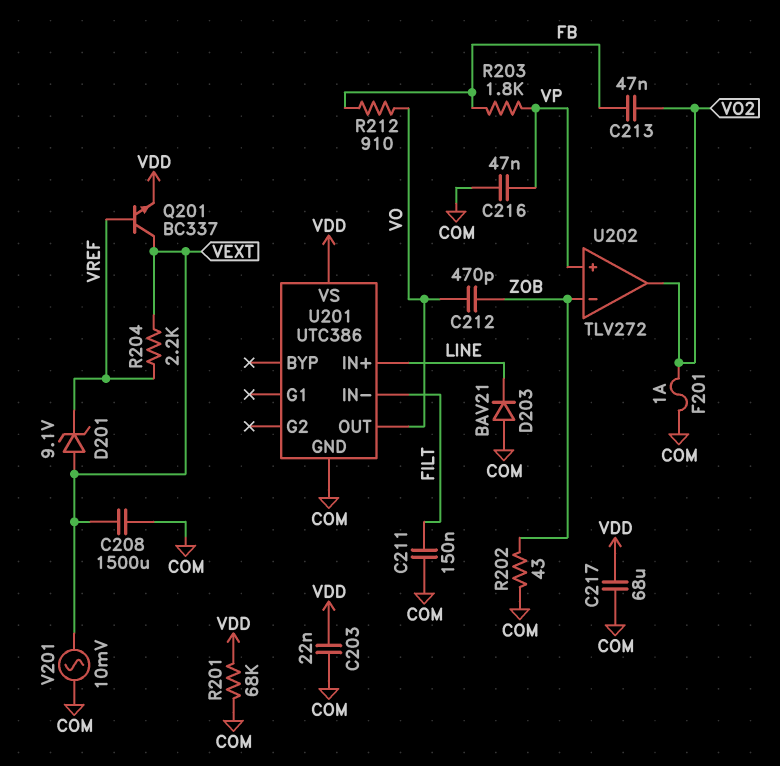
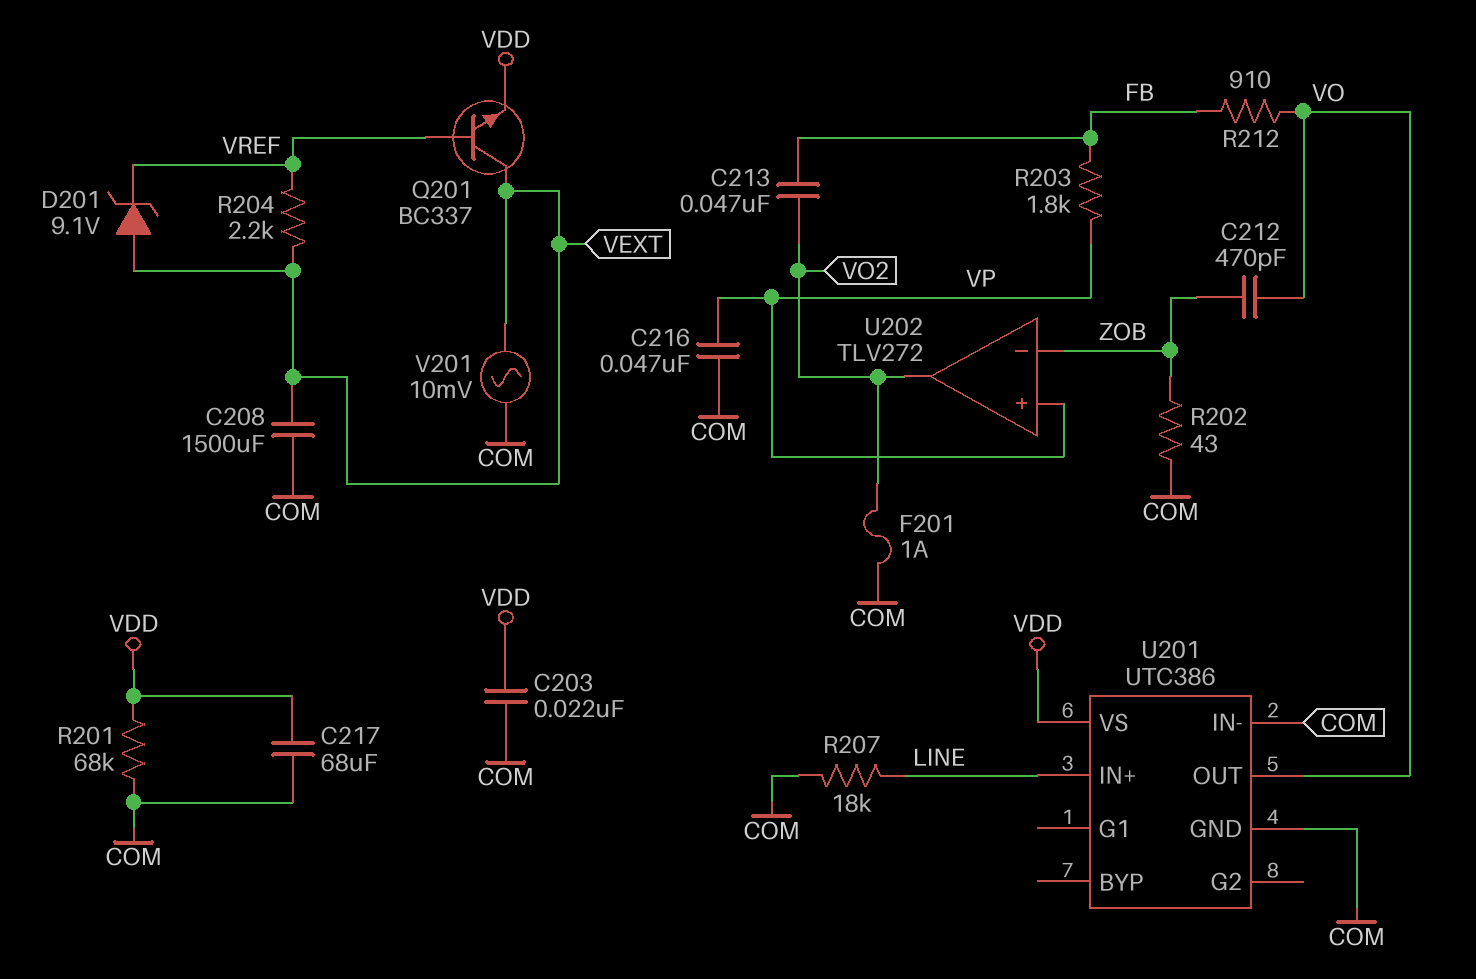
C211: 150nF (COM, FILT) -> none
D203: diode BAV21 (A COM, K LINE) -> none
R207: none -> 18k (COM, LINE)
U201 pin IN-: FILT -> COM

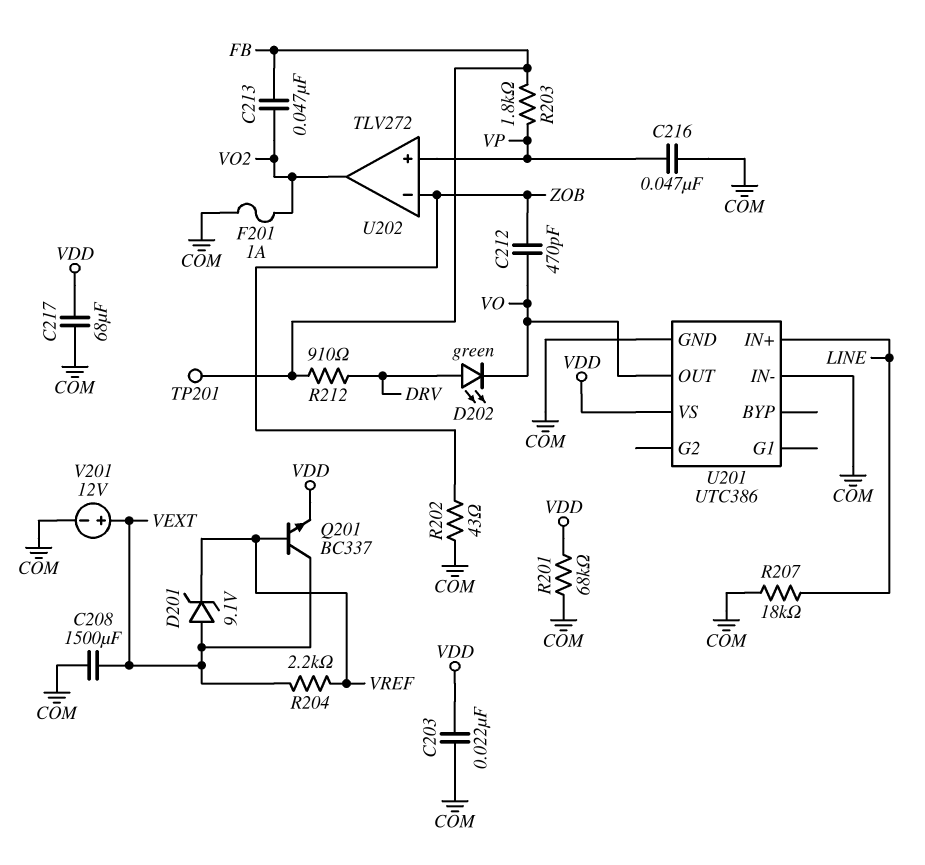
D202: none -> LED green (A DRV, K VO)
R212: 910 (FB, VO) -> 910 (DRV, FB)
TP201: none -> test point (FB)
V201: AC 10mV (COM, VEXT) -> 12V (plus VEXT, minus COM)

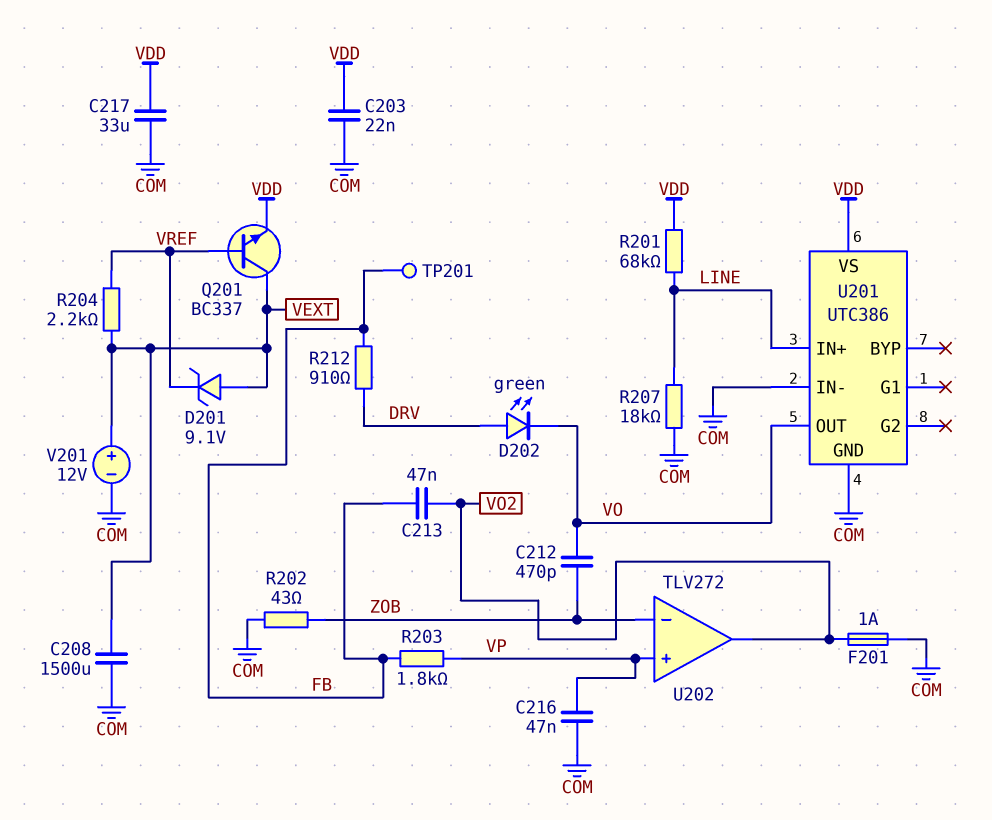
C217: 68uF (COM, VDD) -> 33uF (COM, VDD)
R201: 68k (COM, VDD) -> 68k (LINE, VDD)

